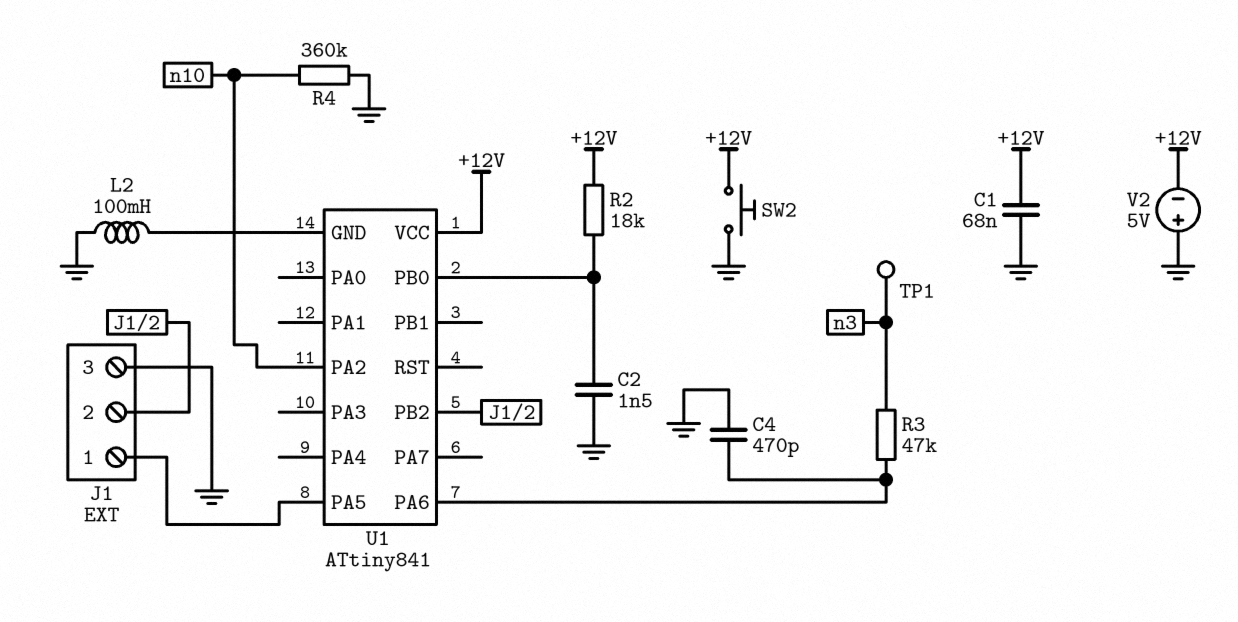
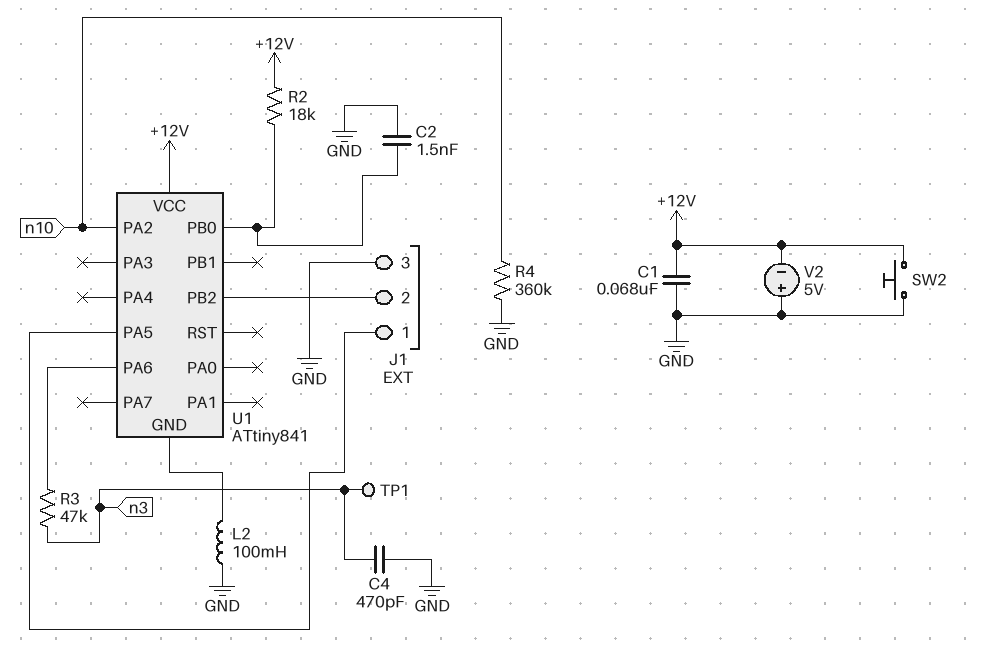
C4: 470pF (GND, U1/PA6) -> 470pF (GND, n3)

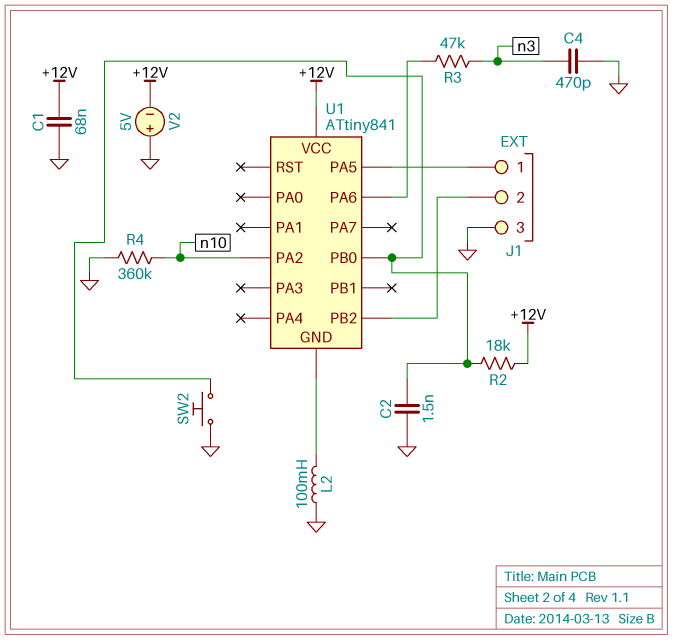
SW2: button (+12V, GND) -> button (GND, U1/PB0)
TP1: test point (n3) -> none

